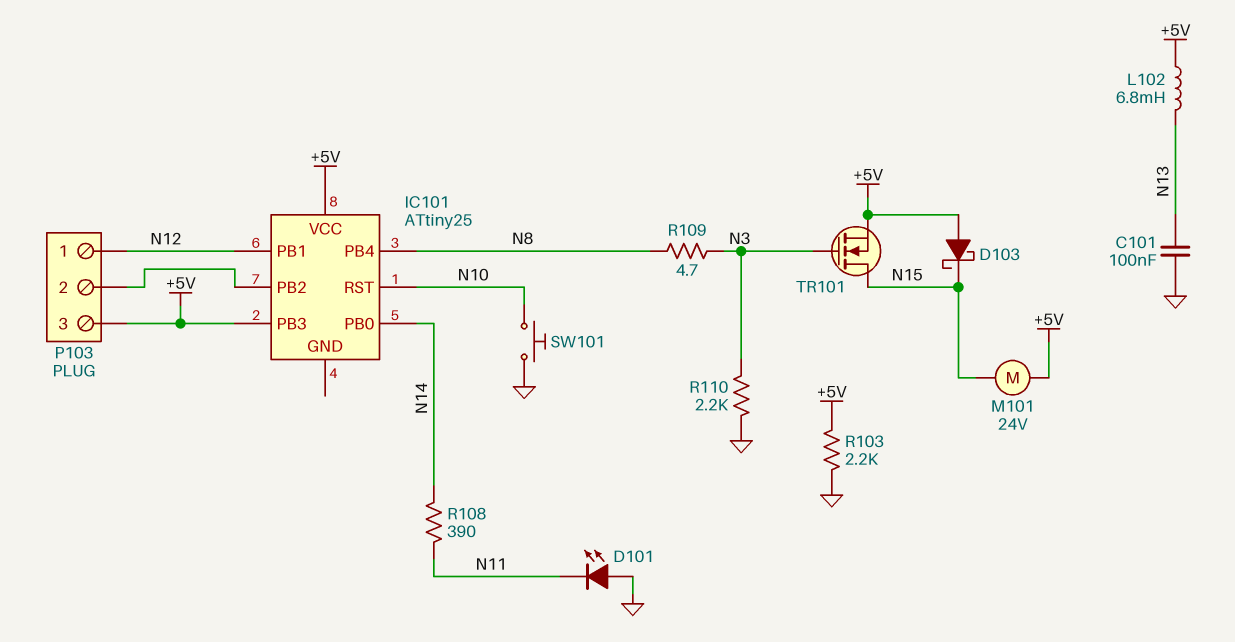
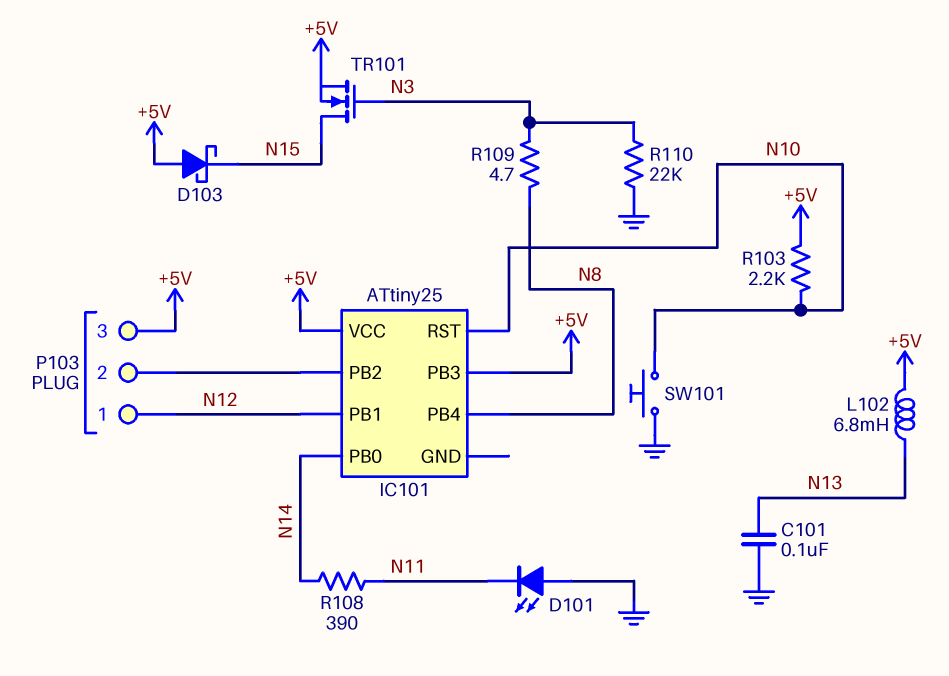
M101: motor 24V (+5V, N15) -> none
R103: 2.2k (+5V, GND) -> 2.2k (+5V, N10)
R110: 2.2k (GND, N3) -> 22k (GND, N3)

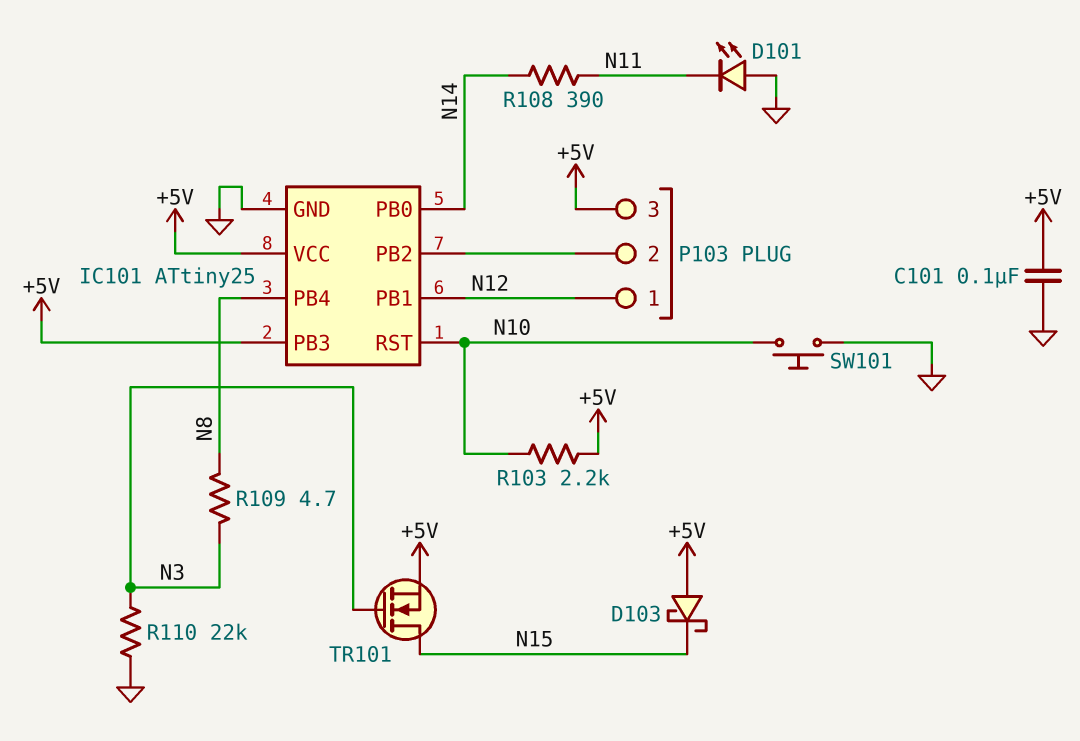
C101: 100nF (GND, N13) -> 100nF (+5V, GND)
IC101 pin GND: none -> GND
L102: 6.8mH (+5V, N13) -> none

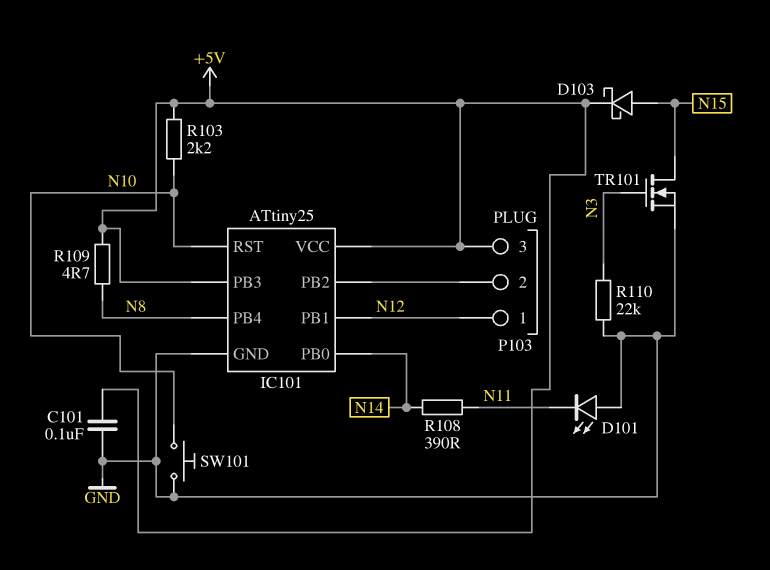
D103: schottky (A +5V, K N15) -> schottky (A N15, K +5V)
R109: 4.7 (N3, N8) -> 4.7 (+5V, N8)
TR101: NMOS (G N3, D N15, S +5V) -> NMOS (G N3, D N15, S GND)

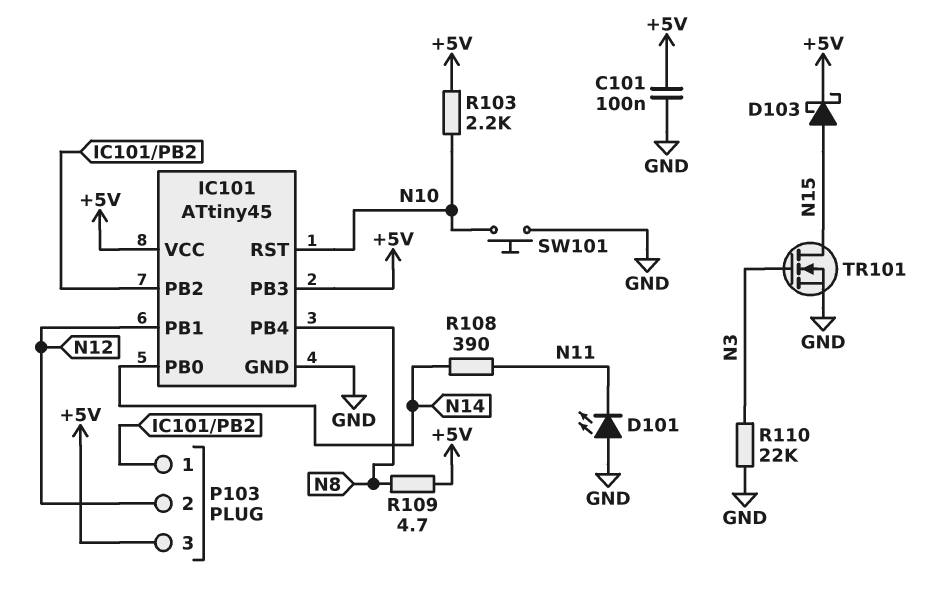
IC101: ATtiny25 -> ATtiny45
P103 pin 1: N12 -> IC101/PB2
P103 pin 2: IC101/PB2 -> N12

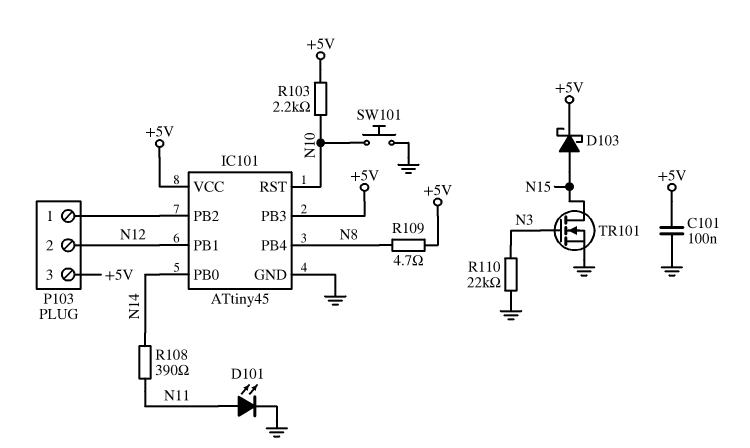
D101: LED (A GND, K N11) -> LED (A N11, K GND)

